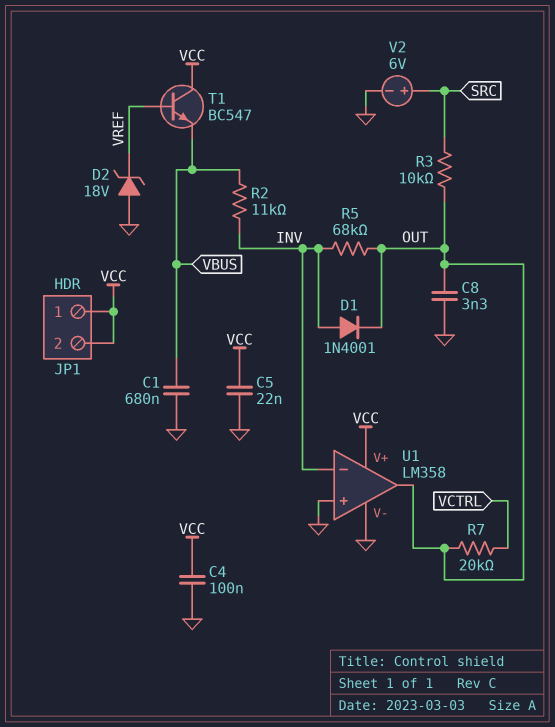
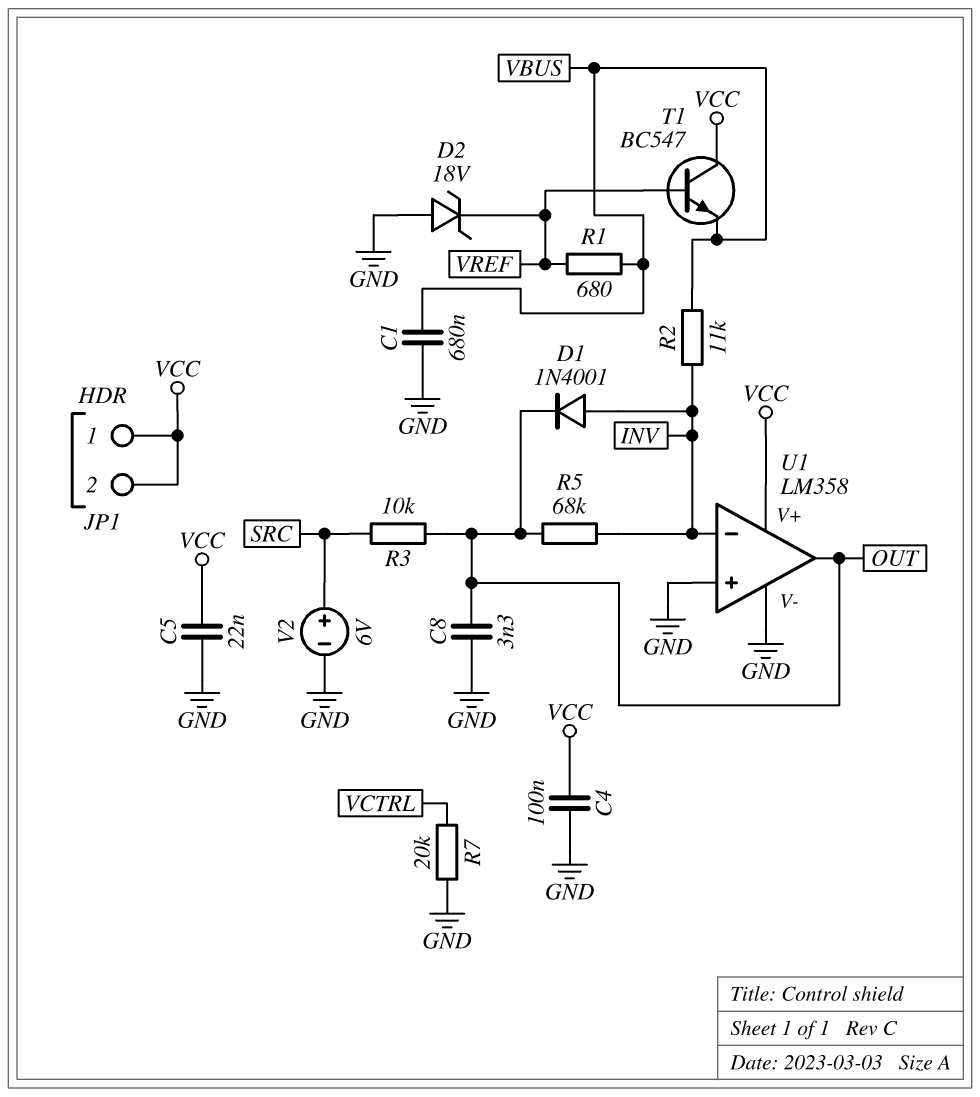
R1: none -> 680 (VBUS, VREF)
R7: 20k (OUT, VCTRL) -> 20k (GND, VCTRL)

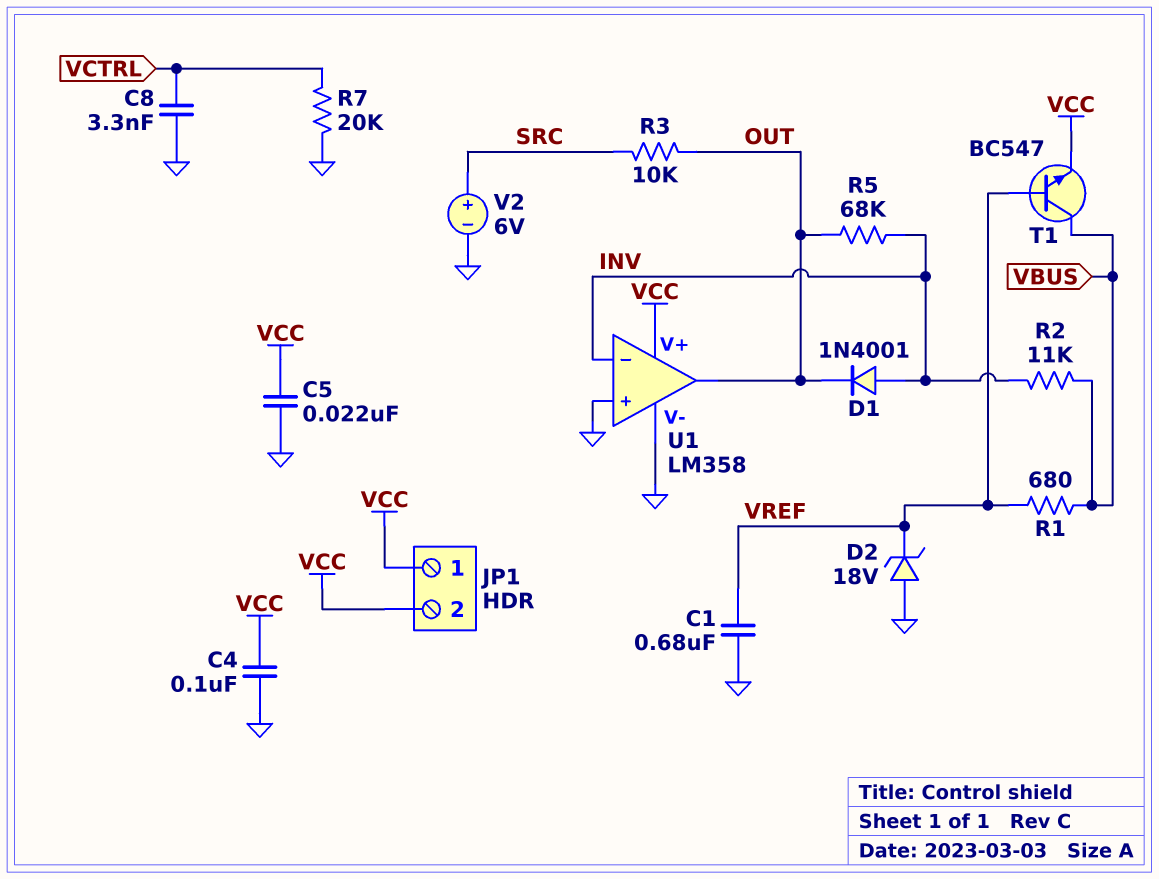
C1: 680nF (GND, VBUS) -> 680nF (GND, VREF)
C8: 3.3nF (GND, OUT) -> 3.3nF (GND, VCTRL)
T1: NPN BC547 (B VREF, C VCC, E VBUS) -> NPN BC547 (B VREF, C VBUS, E VCC)

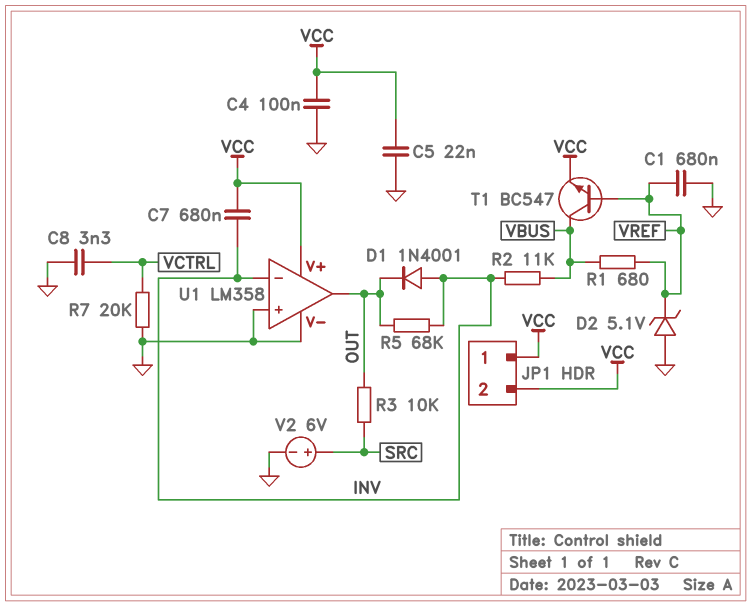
C7: none -> 680nF (INV, VCC)
D2: zener 18V (A GND, K VREF) -> zener 5.1V (A GND, K VREF)

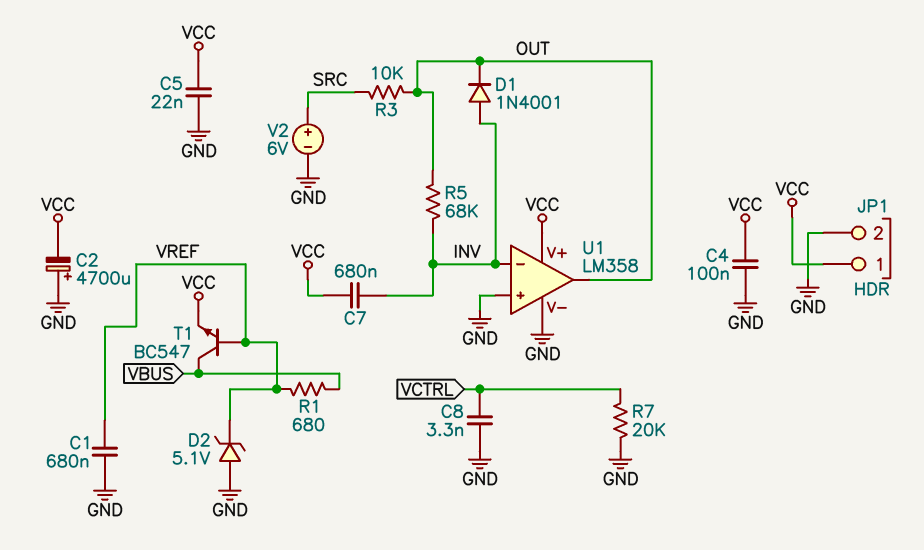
C2: none -> 4700uF (plus GND, minus VCC)
JP1 pin 2: VCC -> GND
R2: 11k (INV, VBUS) -> none

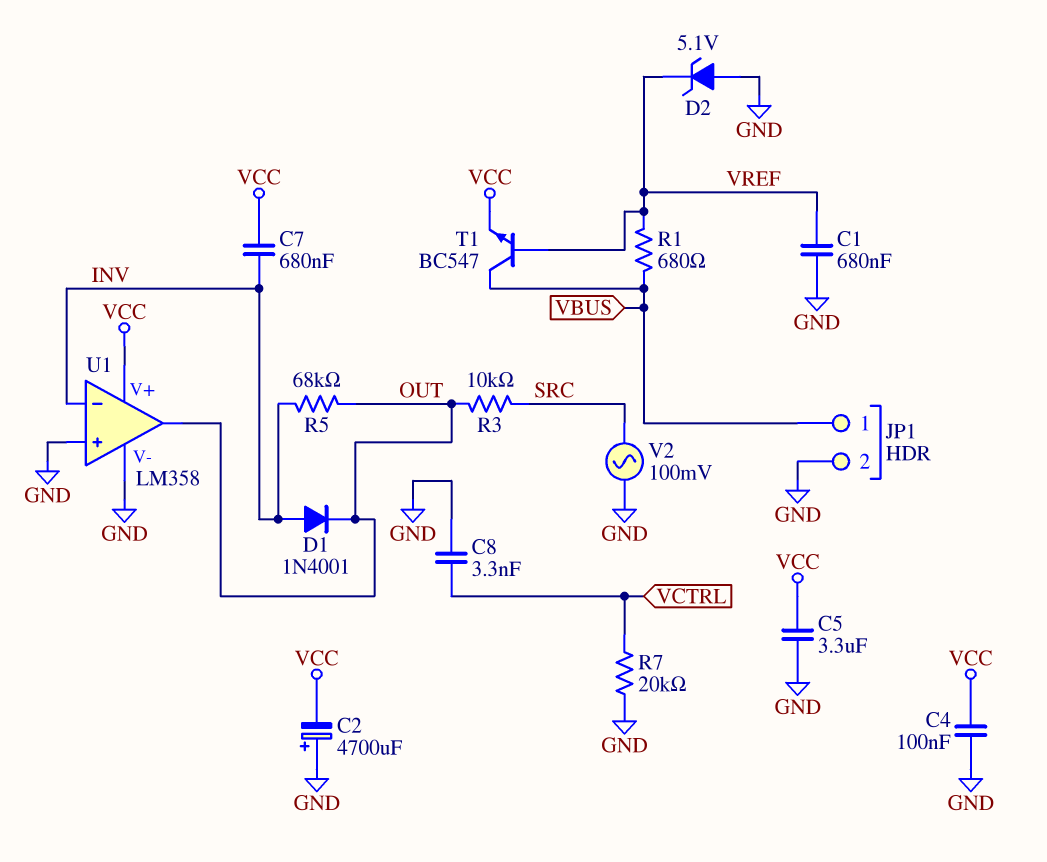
C5: 22nF (GND, VCC) -> 3.3uF (GND, VCC)
JP1 pin 1: VCC -> VBUS
V2: 6V (plus SRC, minus GND) -> AC 100mV (GND, SRC)

